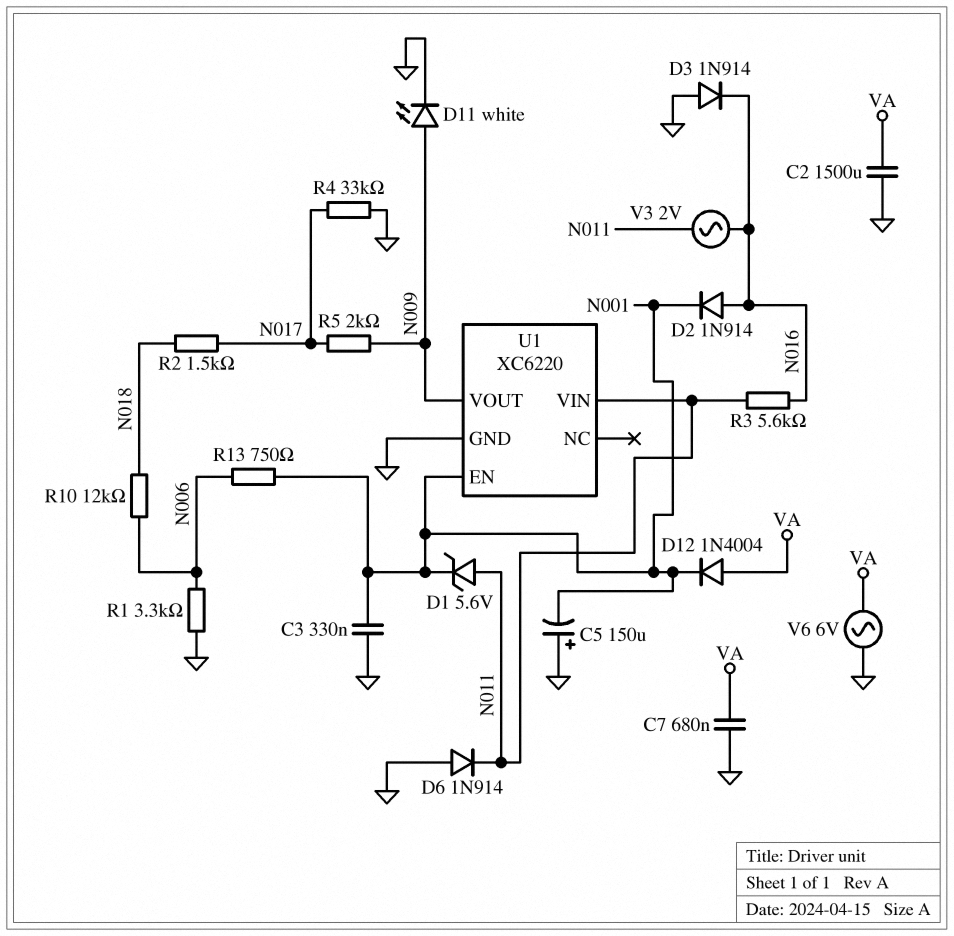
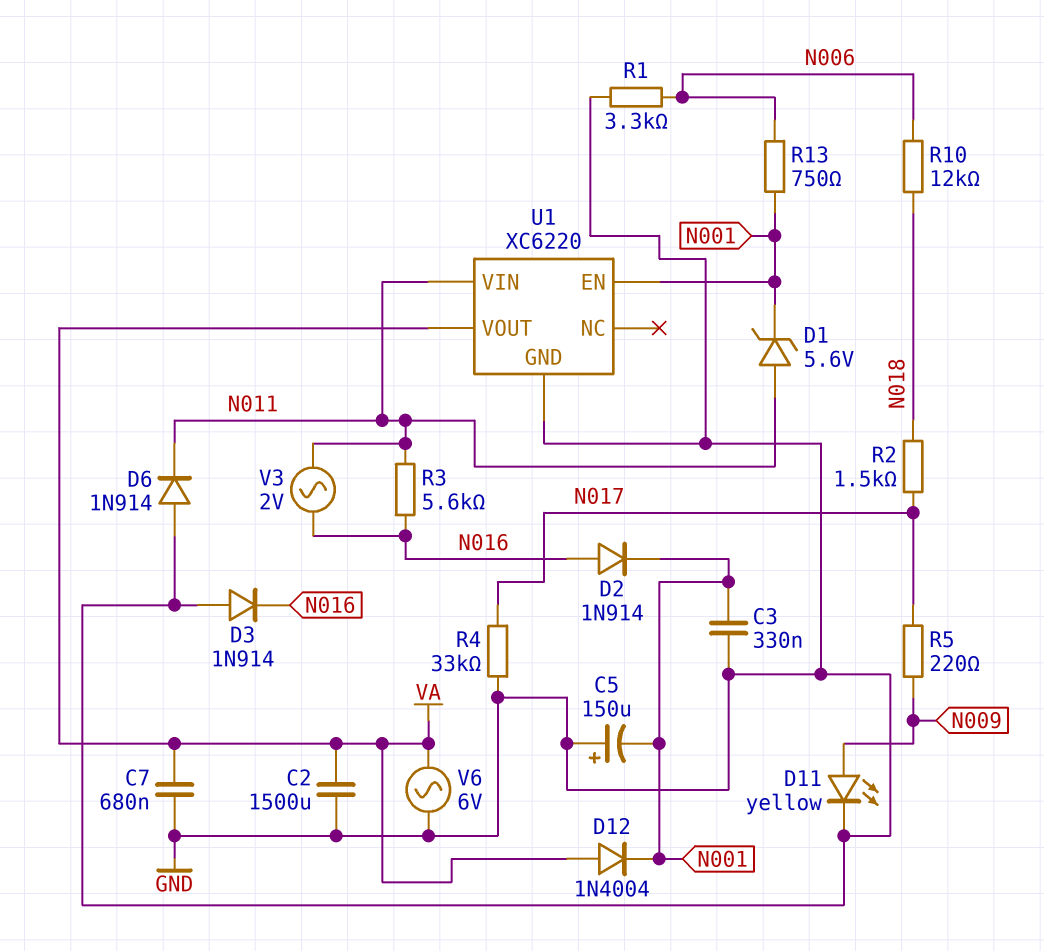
D11: LED white (A N009, K GND) -> LED yellow (A N009, K GND)
R5: 2k (N009, N017) -> 220 (N009, N017)
U1 pin VOUT: N009 -> VA

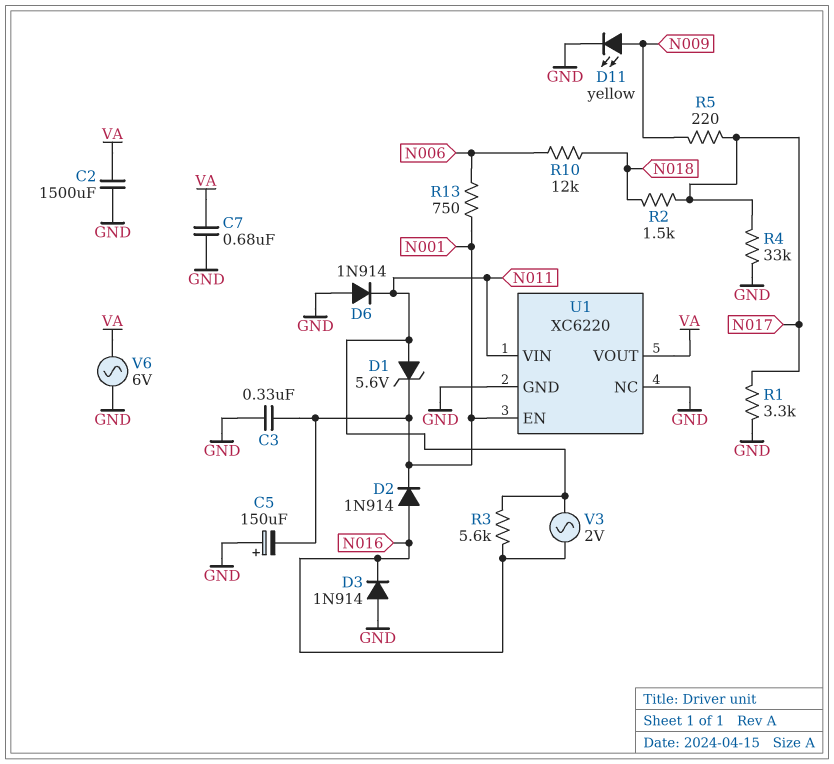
D12: diode 1N4004 (A VA, K N001) -> none
R1: 3.3k (GND, N006) -> 3.3k (GND, N017)
U1 pin NC: none -> GND

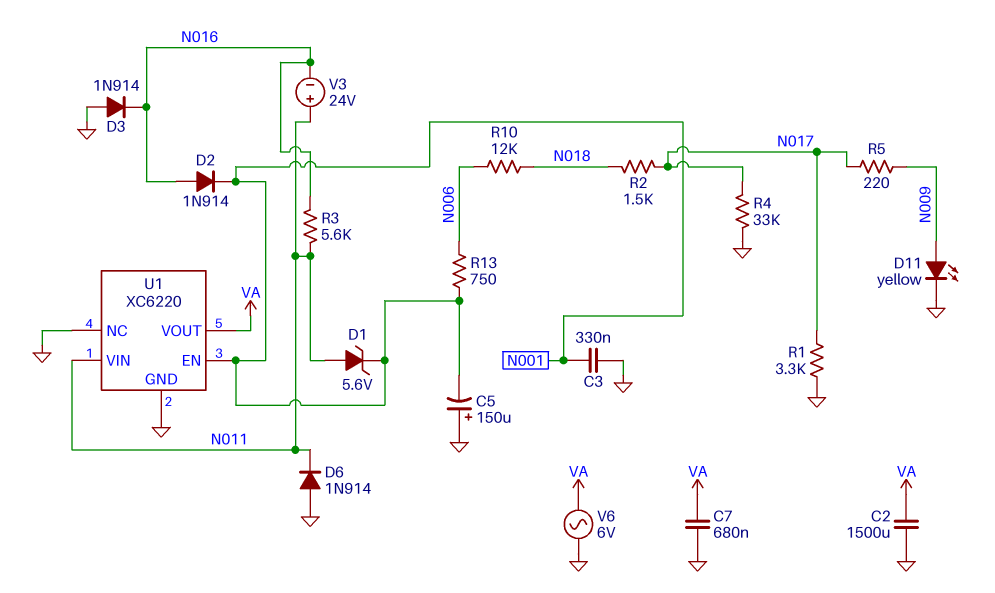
V3: AC 2V (N011, N016) -> 24V (plus N011, minus N016)

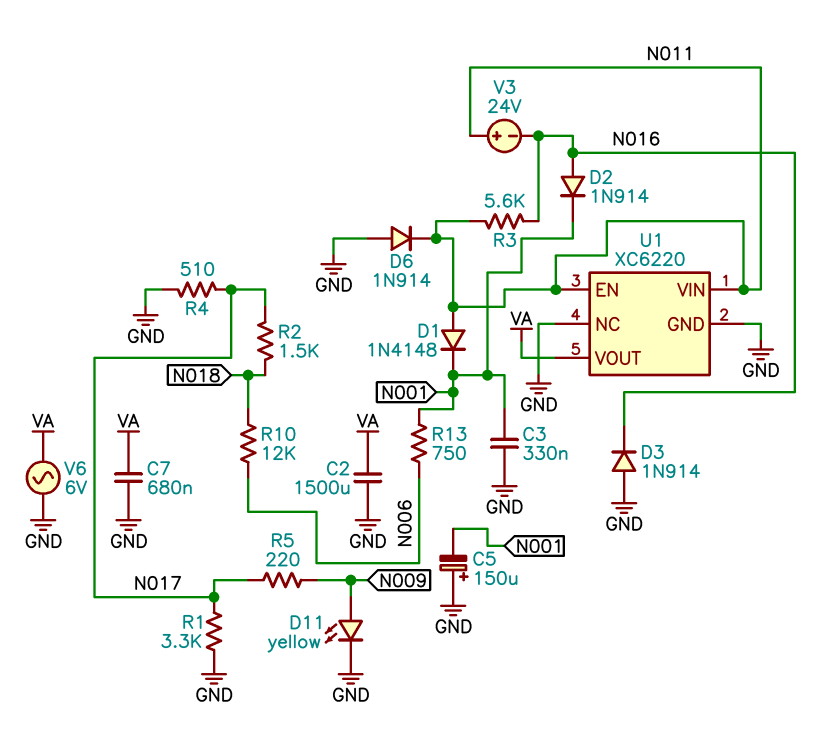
D1: zener 5.6V (A N011, K N001) -> diode 1N4148 (A N011, K N001)
R4: 33k (GND, N017) -> 510 (GND, N017)
U1 pin EN: N001 -> N011

